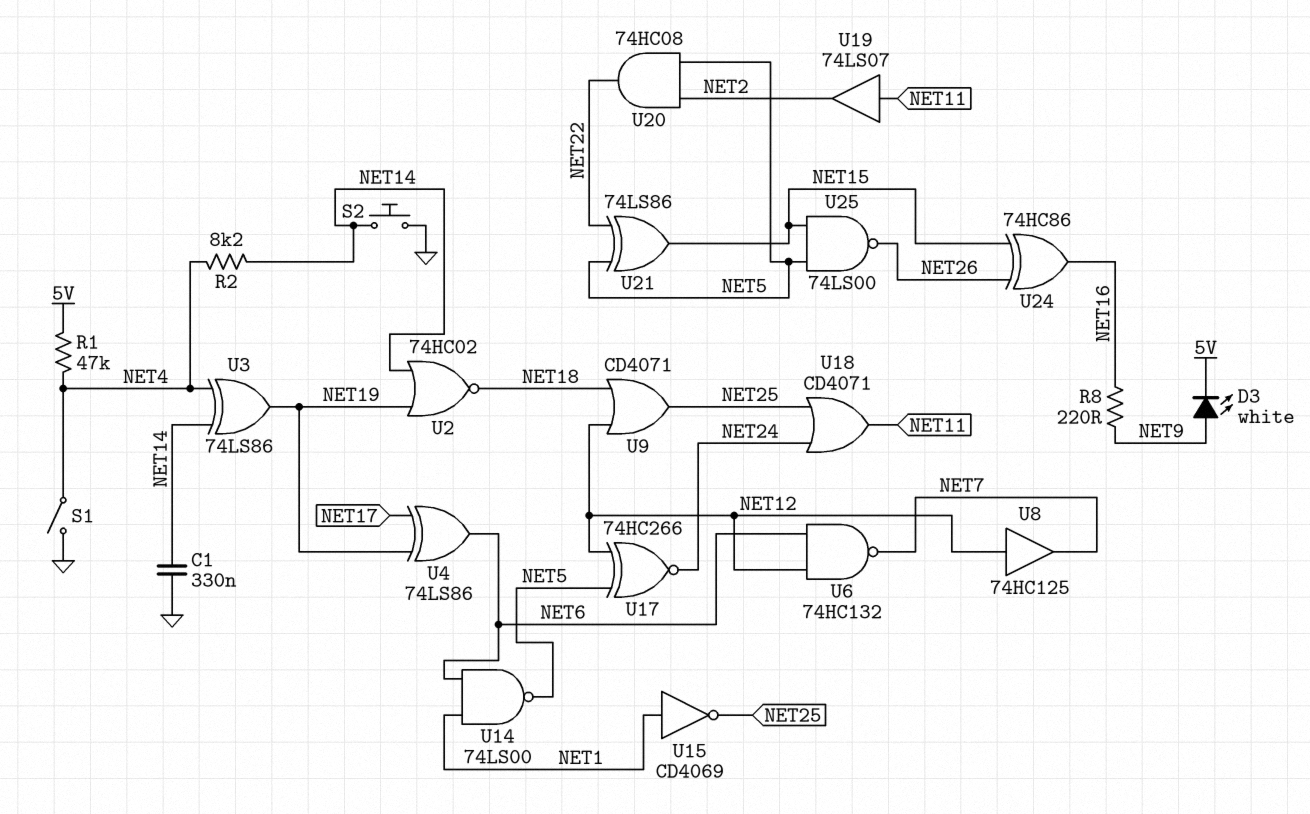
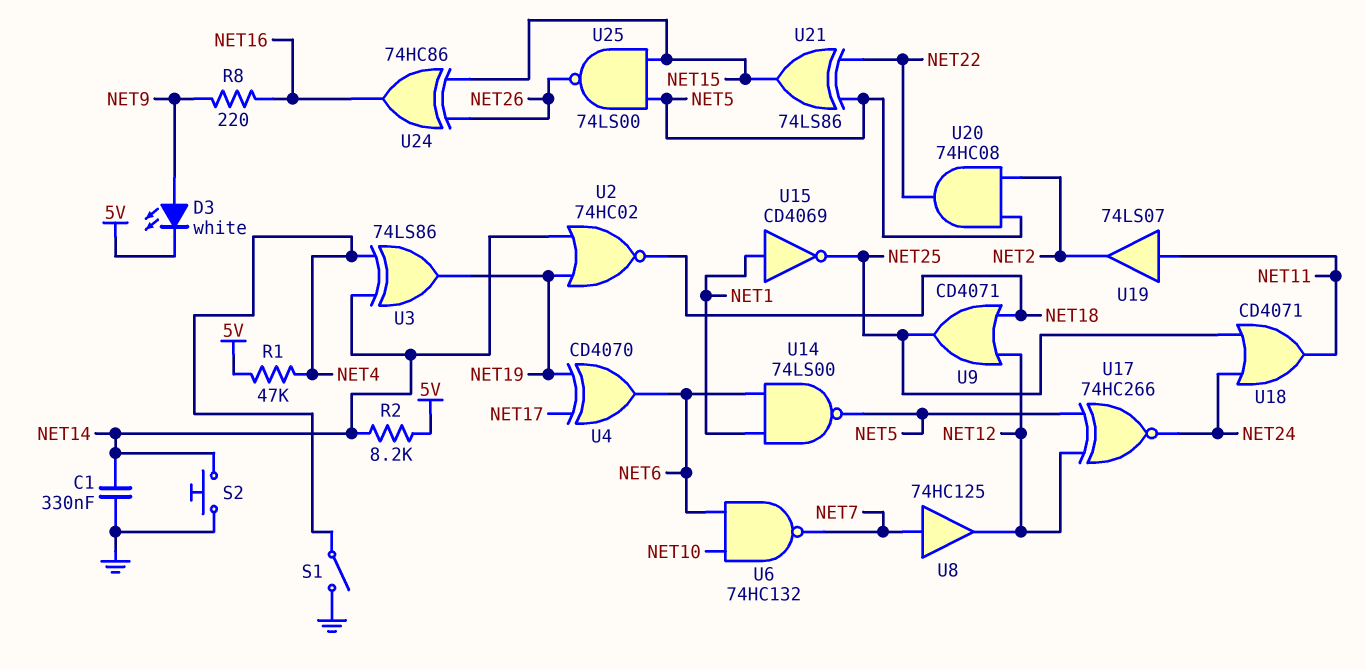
R2: 8.2k (NET4, NET14) -> 8.2k (5V, NET14)
U4: XOR 74LS86 (in NET17, in NET19, out NET6) -> XOR CD4070 (in NET17, in NET19, out NET6)
U6: NAND 74HC132 (in NET6, in NET12, out NET7) -> NAND 74HC132 (in NET6, in NET10, out NET7)
U8: buffer 74HC125 (in NET12, out NET7) -> buffer 74HC125 (in NET7, out NET12)

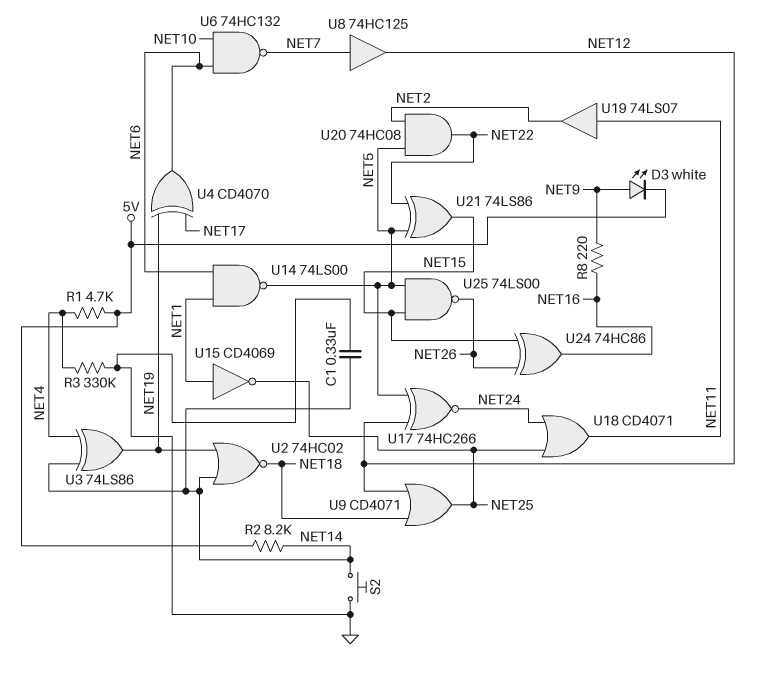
R1: 47k (5V, NET4) -> 4.7k (5V, NET4)
R3: none -> 330k (GND, NET4)
S1: switch (GND, NET4) -> none

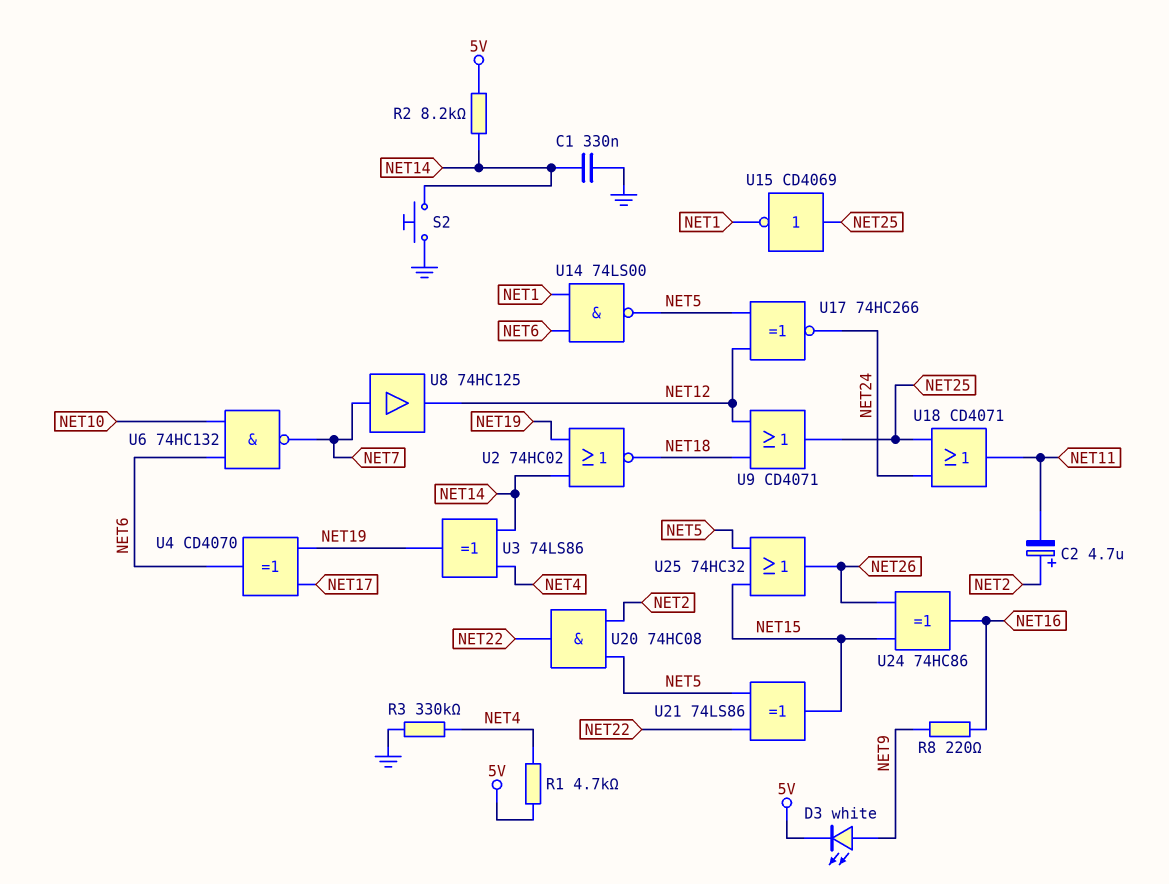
C2: none -> 4.7uF (plus NET2, minus NET11)
U15: NOT CD4069 (in NET1, out NET25) -> NOT CD4069 (in NET25, out NET1)
U19: buffer 74LS07 (in NET11, out NET2) -> none
U25: NAND 74LS00 (in NET5, in NET15, out NET26) -> OR 74HC32 (in NET5, in NET15, out NET26)

